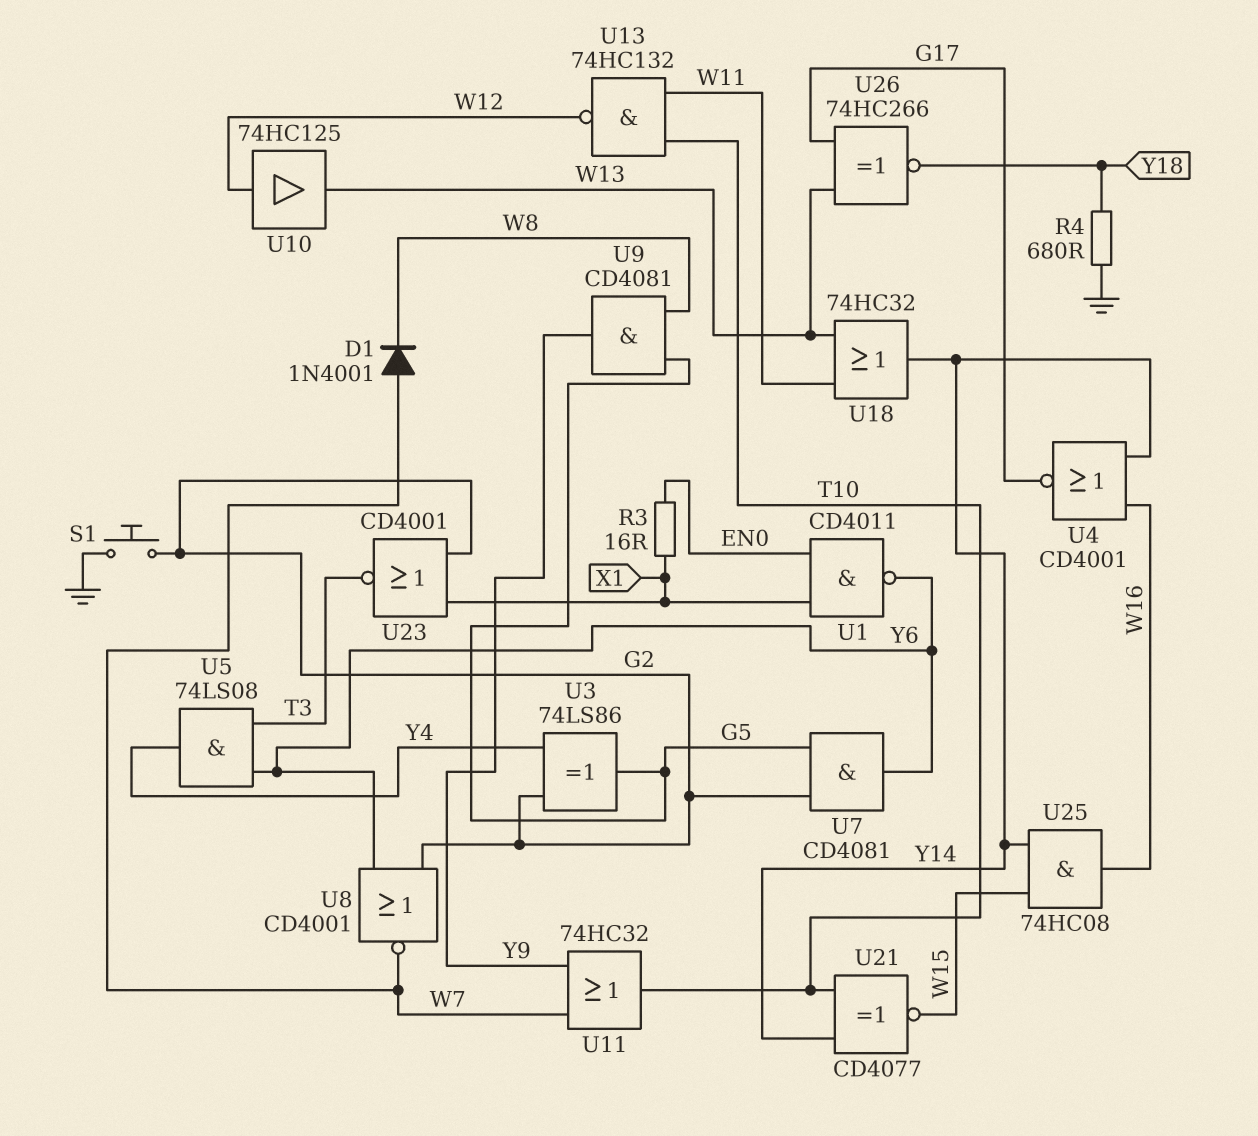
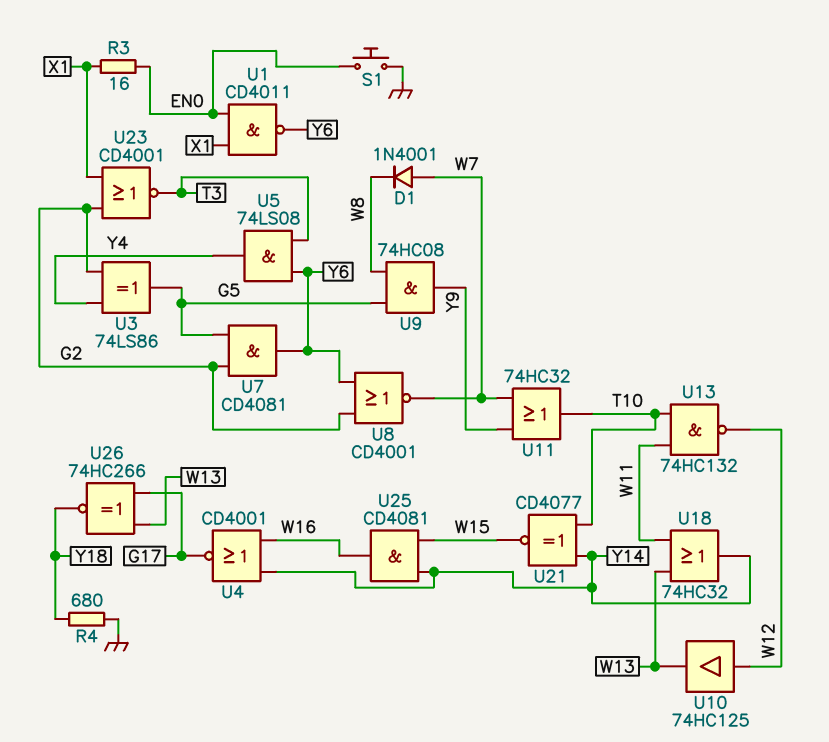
S1: button (G2, GND) -> button (EN0, GND)
U9: AND CD4081 (in G5, in W8, out Y9) -> AND 74HC08 (in G5, in W8, out Y9)
U25: AND 74HC08 (in W15, in Y14, out W16) -> AND CD4081 (in W15, in Y14, out W16)

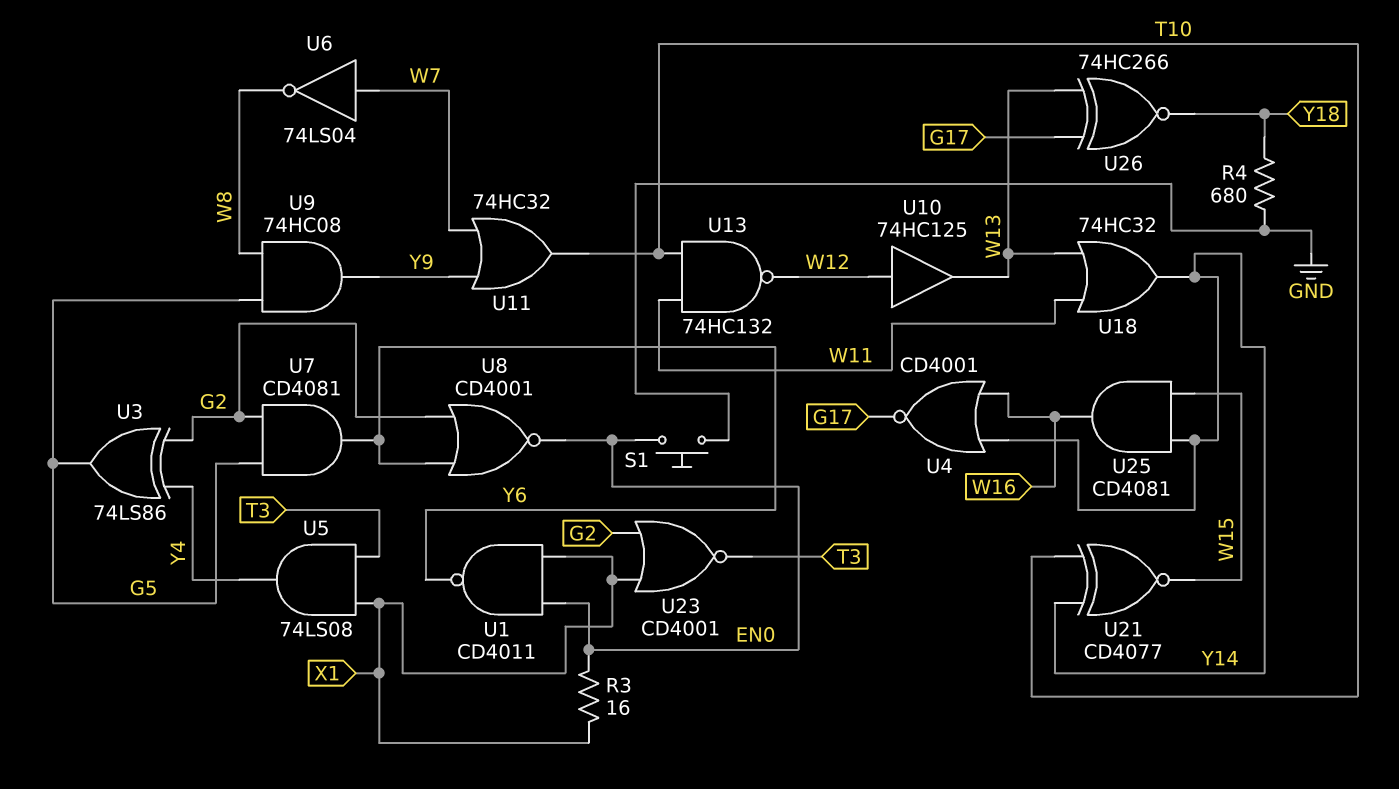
D1: diode 1N4001 (A W7, K W8) -> none
U5: AND 74LS08 (in T3, in Y6, out Y4) -> AND 74LS08 (in T3, in X1, out Y4)
U6: none -> NOT 74LS04 (in W7, out W8)
U8: NOR CD4001 (in G2, in Y6, out W7) -> NOR CD4001 (in G2, in Y6, out EN0)

